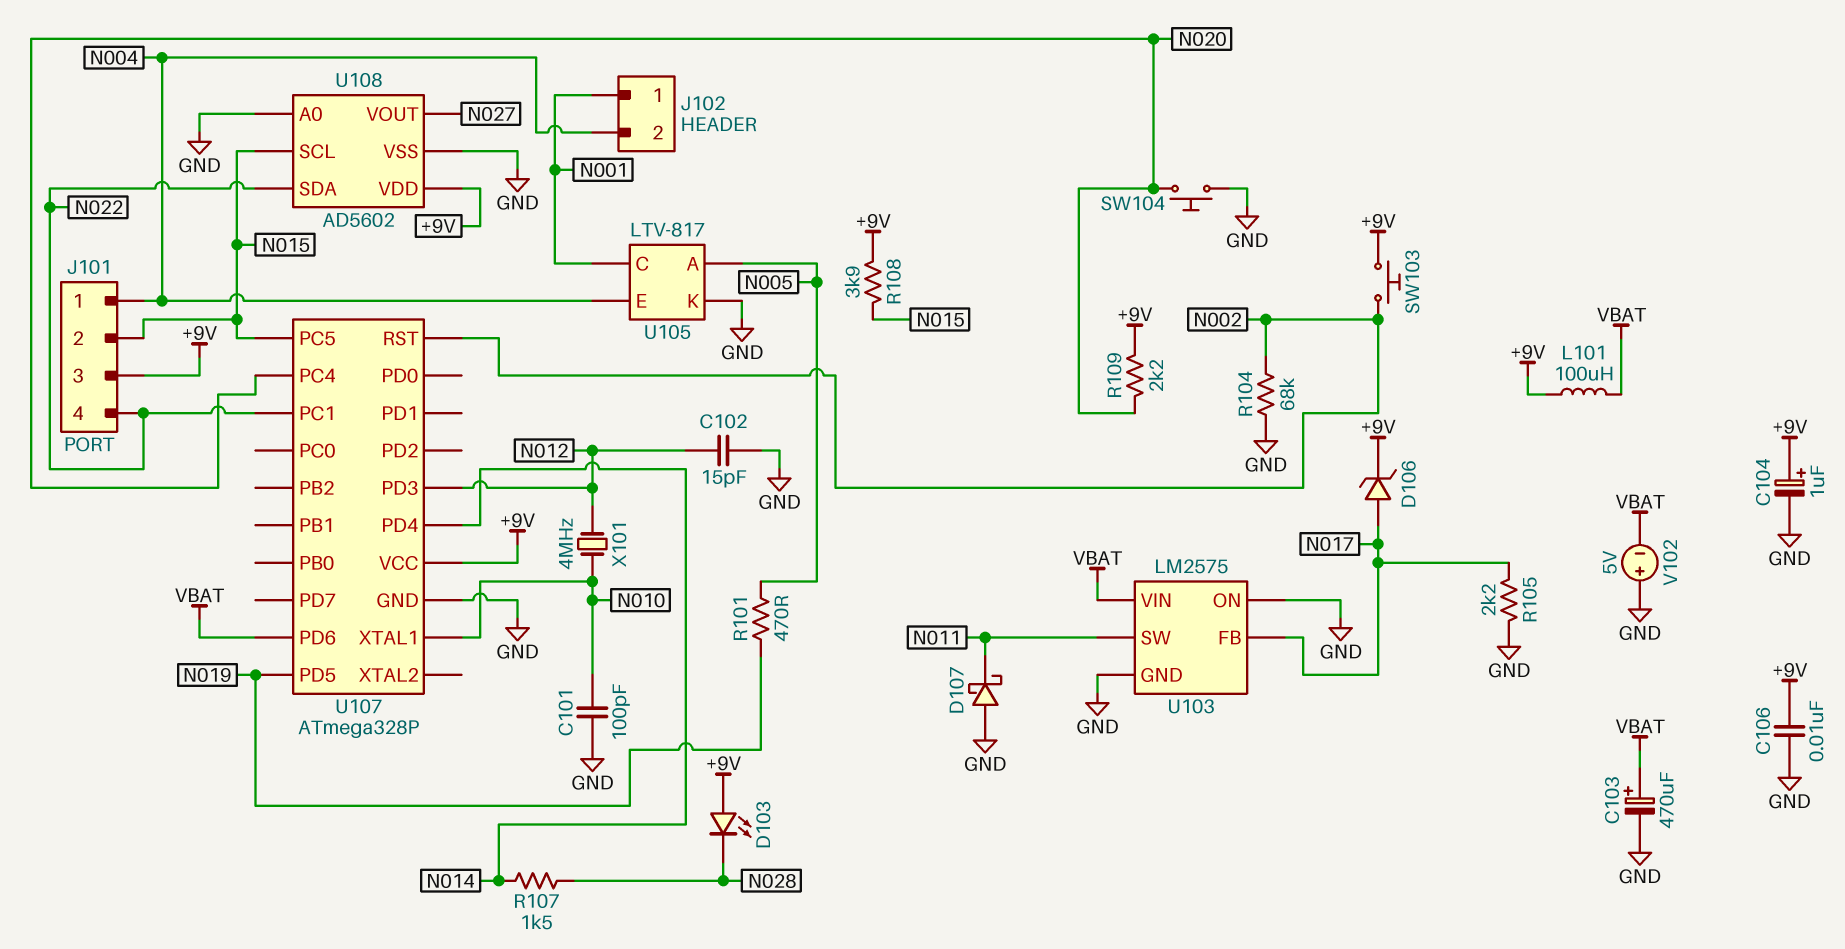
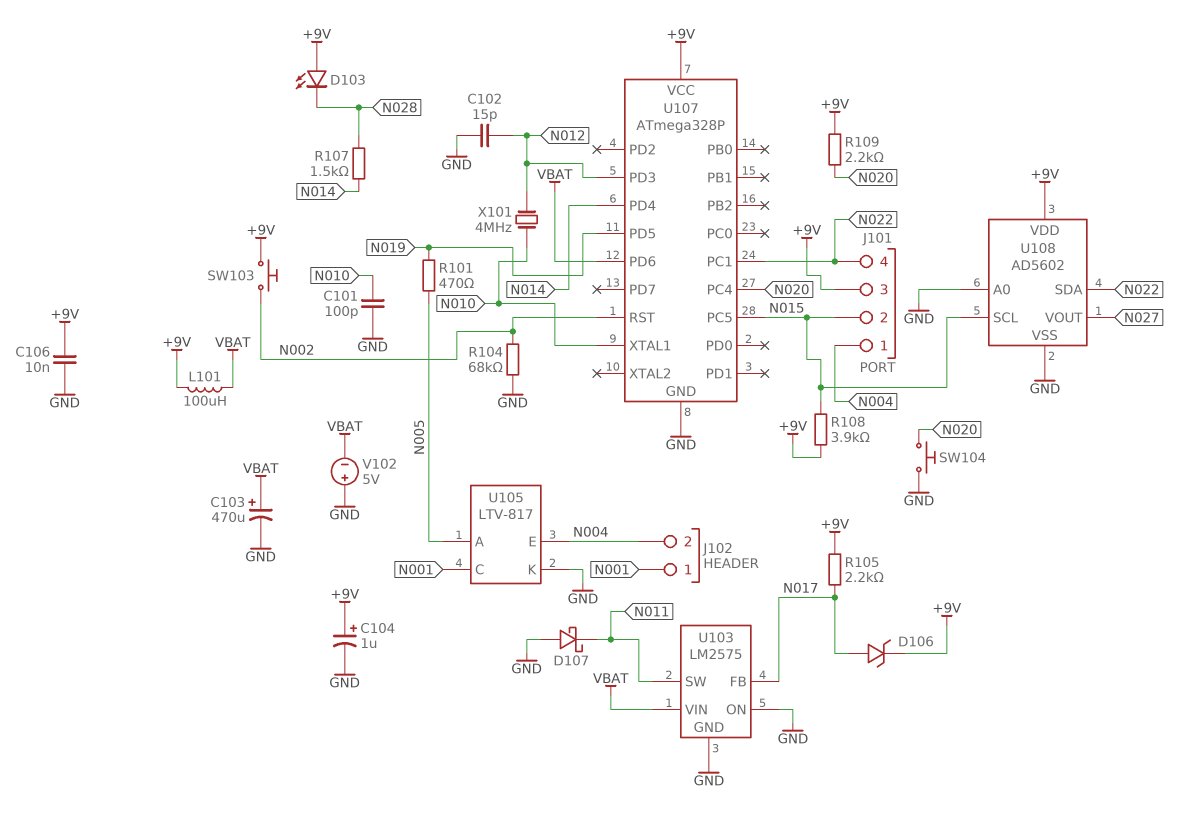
R105: 2.2k (GND, N017) -> 2.2k (+9V, N017)

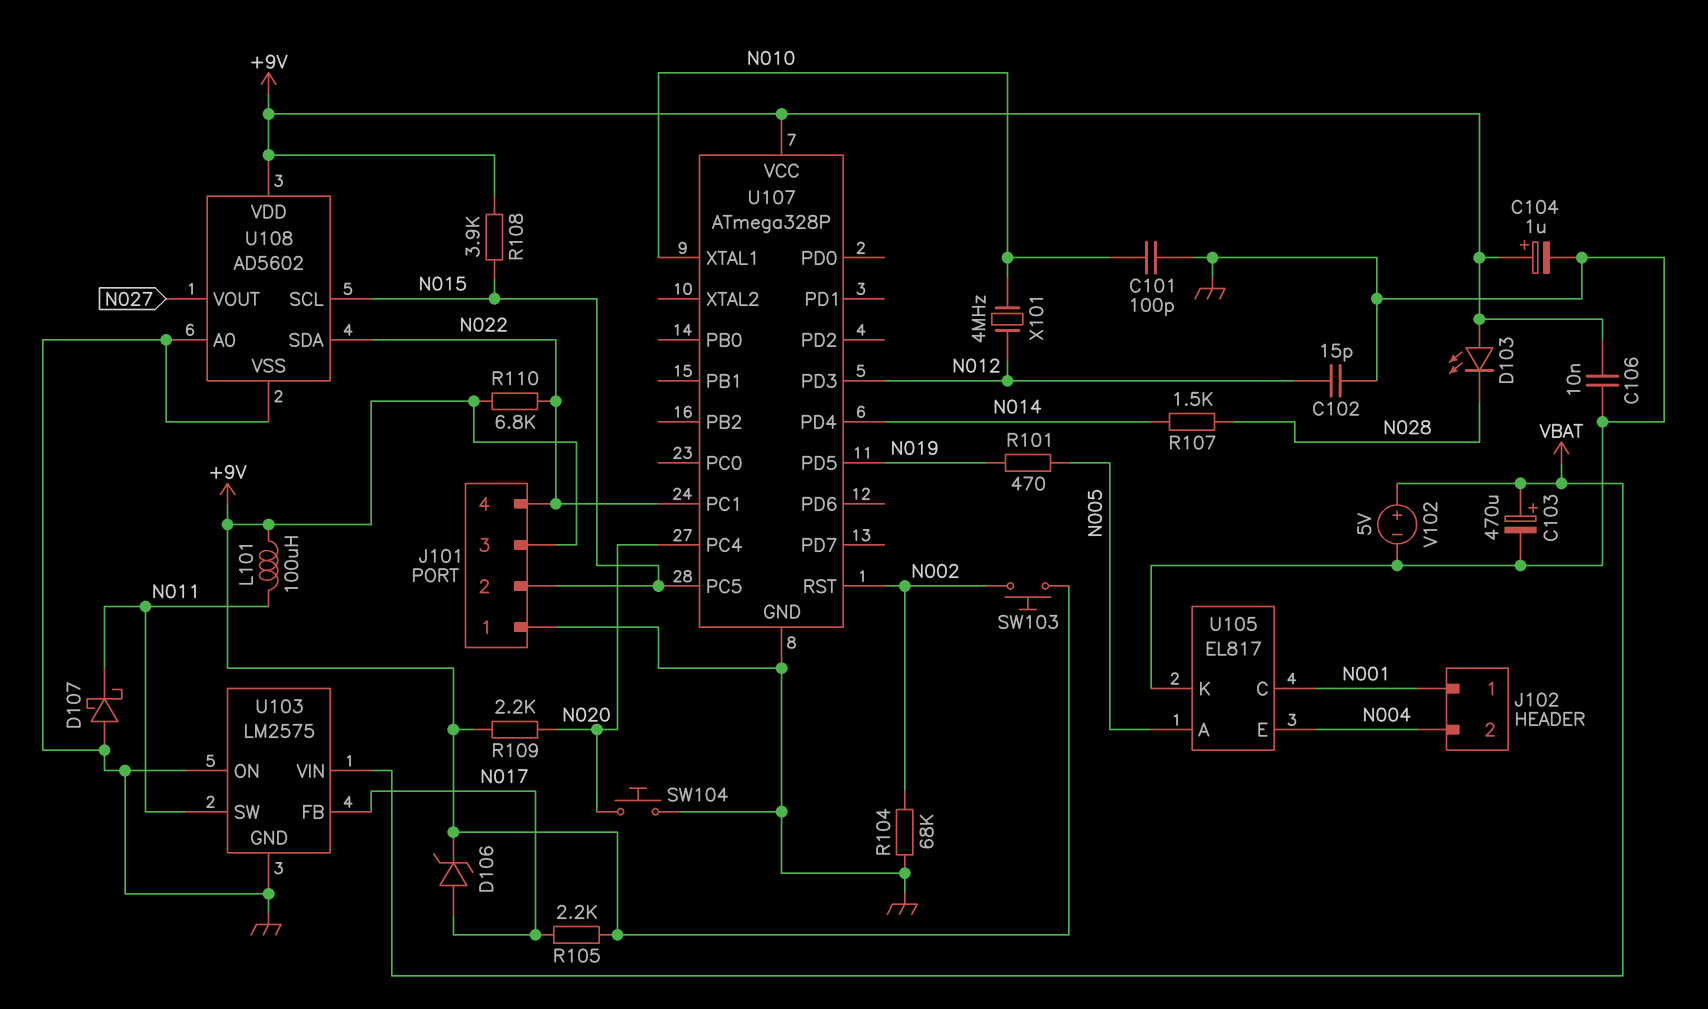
J101 pin 1: N004 -> GND
L101: 100uH (+9V, VBAT) -> 100uH (+9V, N011)
R110: none -> 6.8k (+9V, N022)
U105: LTV-817 -> EL817
U107 pin PD6: VBAT -> none
V102: 5V (plus GND, minus VBAT) -> 5V (plus VBAT, minus GND)

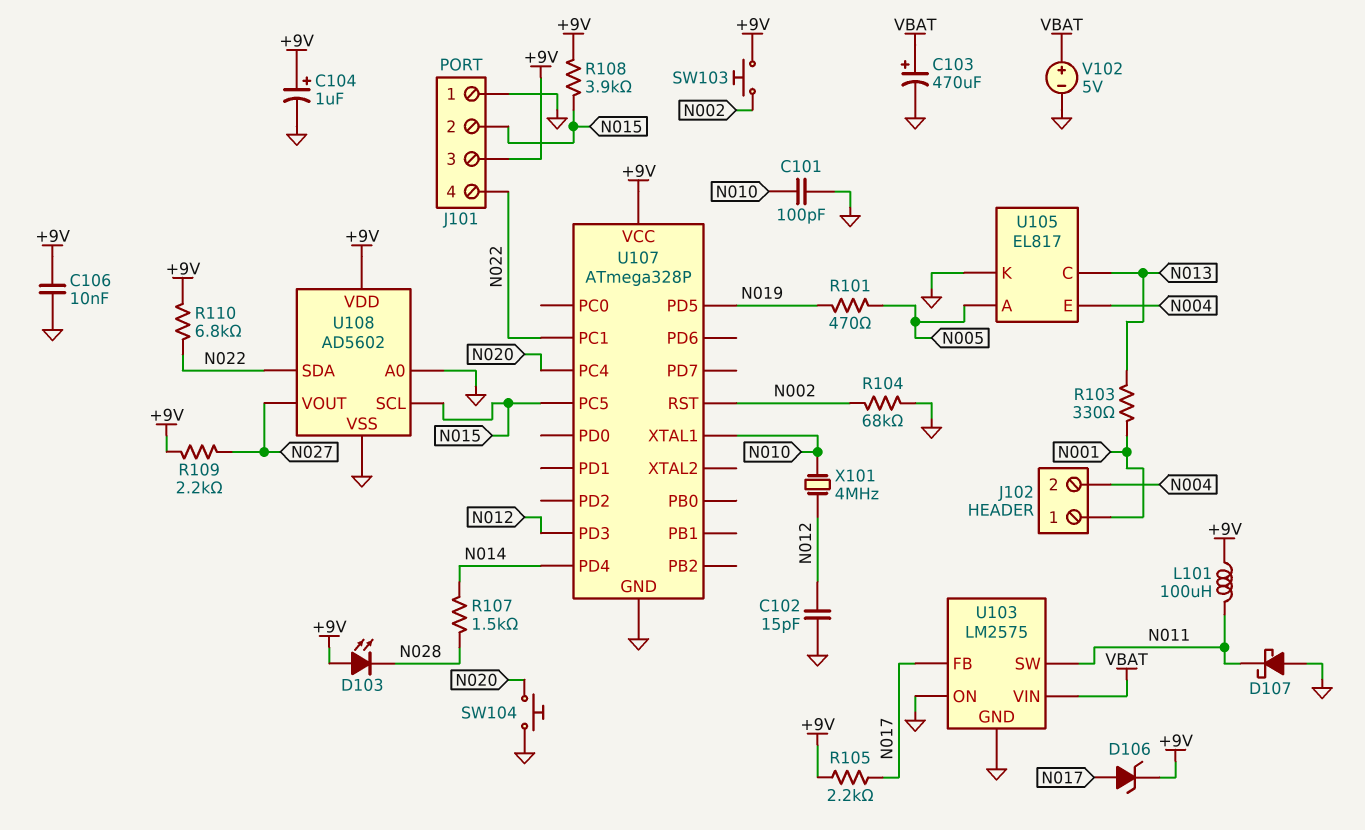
R103: none -> 330 (N001, N013)
R109: 2.2k (+9V, N020) -> 2.2k (+9V, N027)
U105 pin C: N001 -> N013

